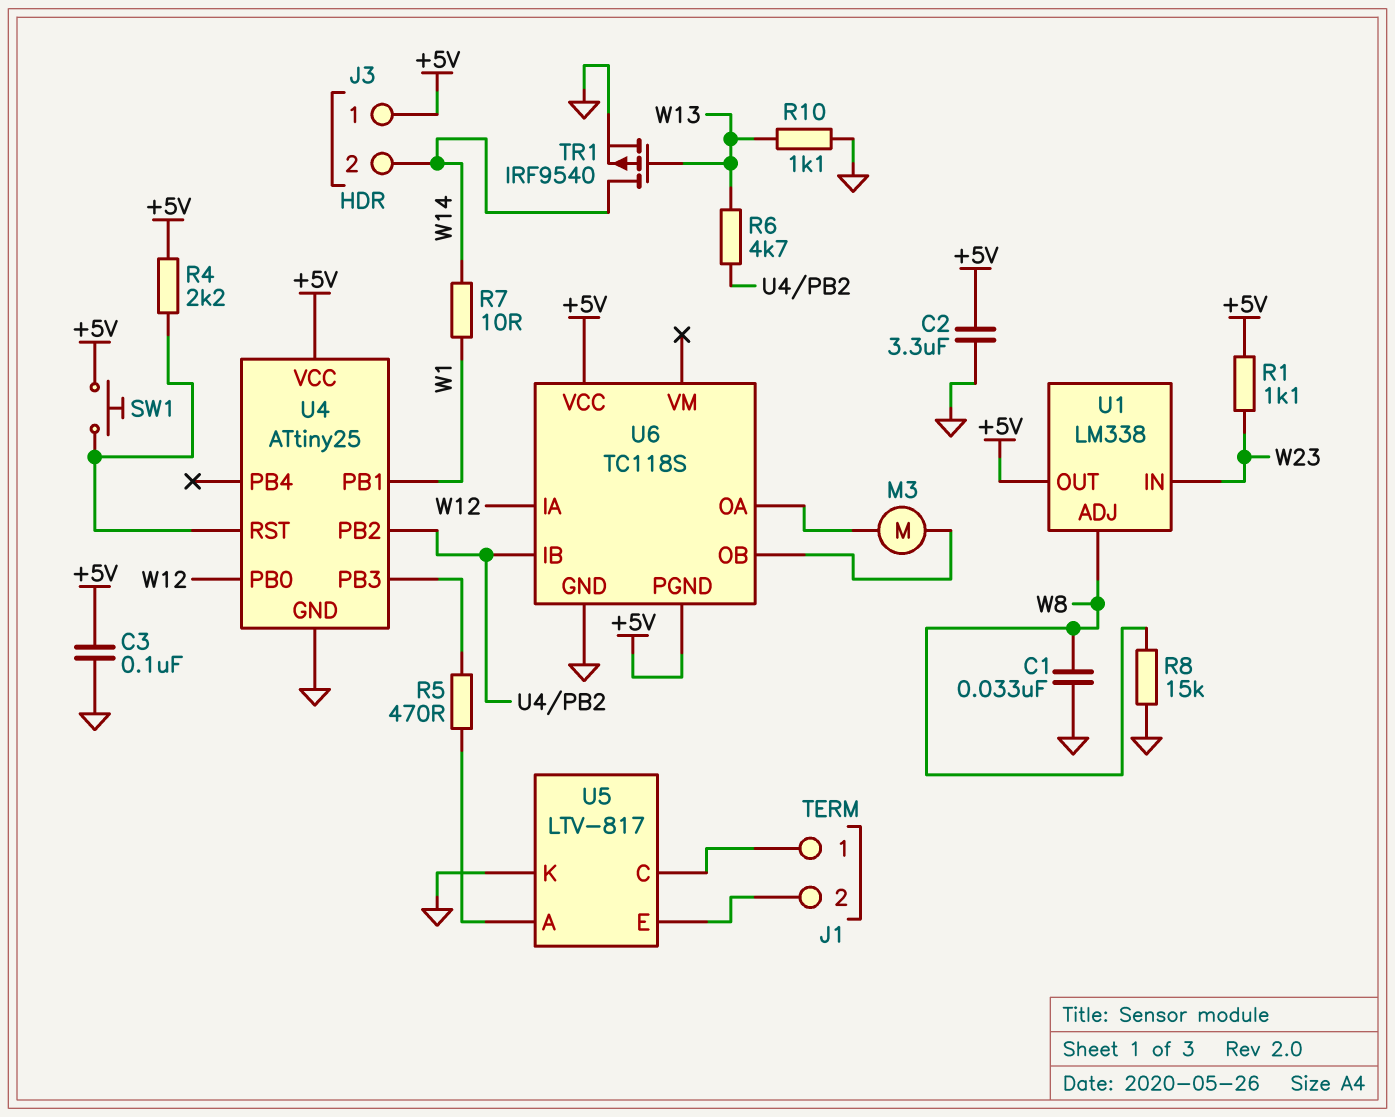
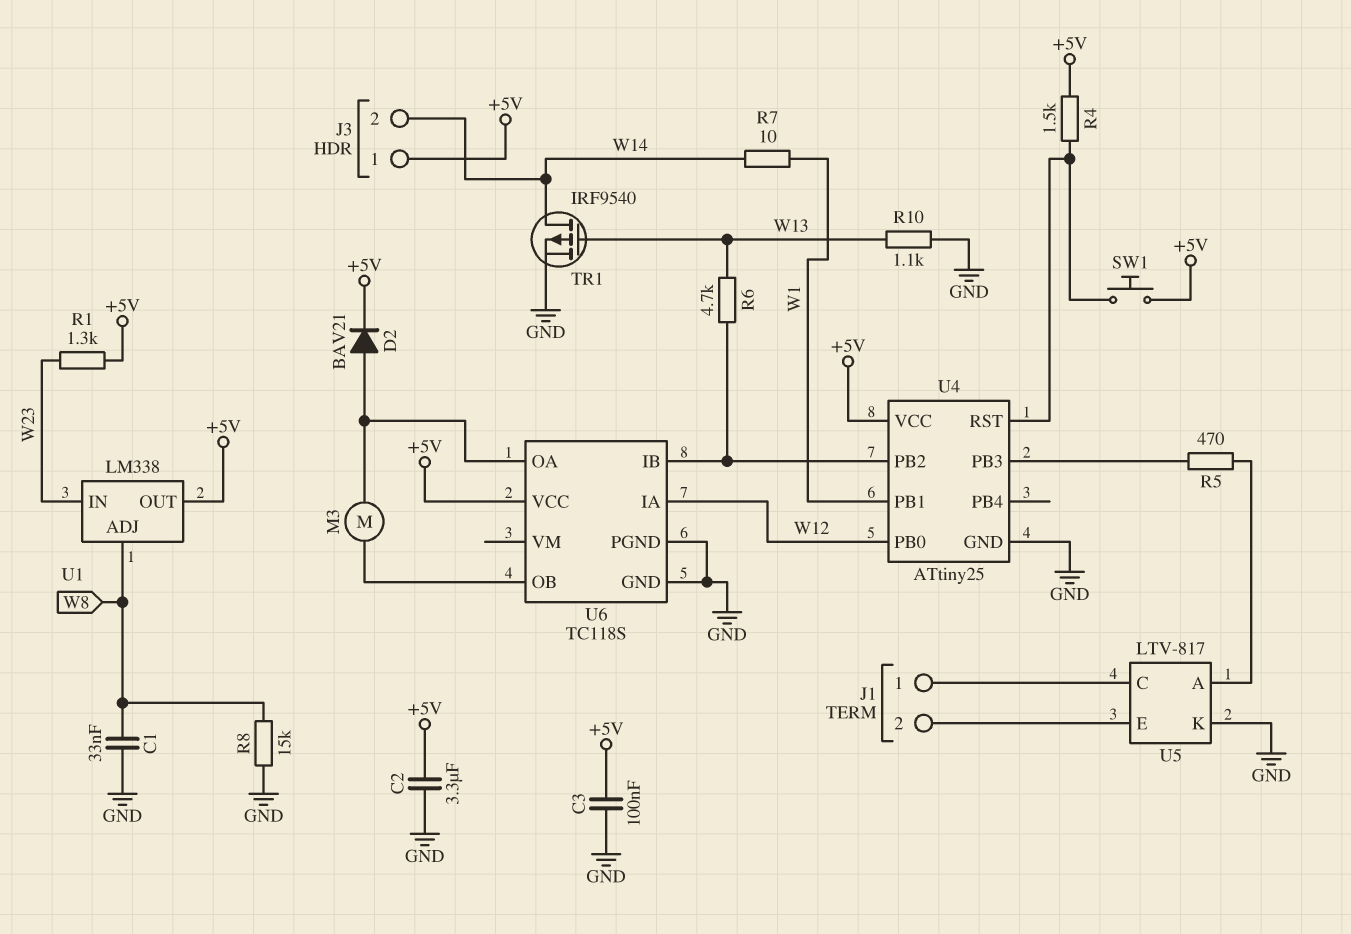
D2: none -> diode BAV21 (A U6/OA, K +5V)
R1: 1.1k (+5V, W23) -> 1.3k (+5V, W23)
R4: 2.2k (+5V, U4/RST) -> 1.5k (+5V, U4/RST)
U6 pin PGND: +5V -> GND

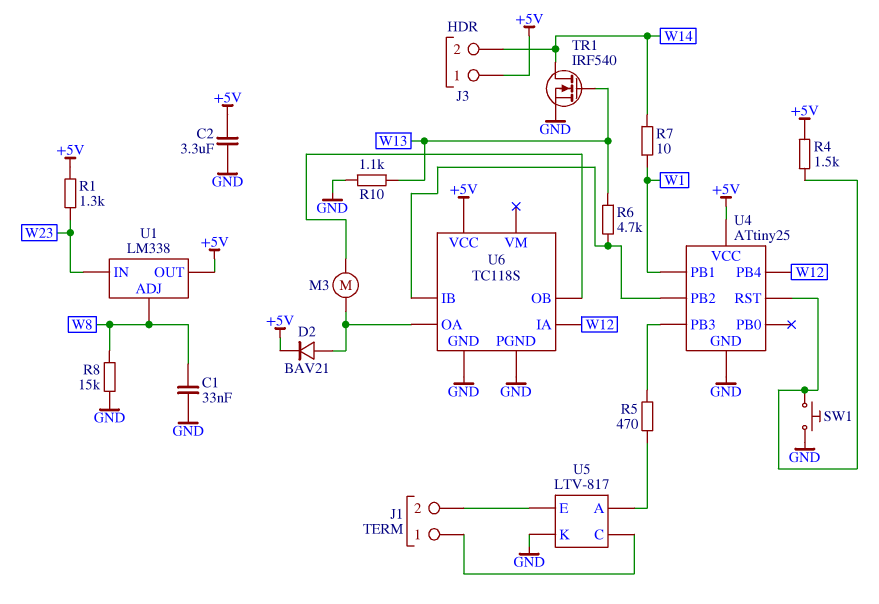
C3: 100nF (+5V, GND) -> none
SW1: button (+5V, U4/RST) -> button (GND, U4/RST)
TR1: PMOS IRF9540 (G W13, D W14, S GND) -> NMOS IRF540 (G W13, D W14, S GND)
U4 pin PB0: W12 -> none
U4 pin PB4: none -> W12

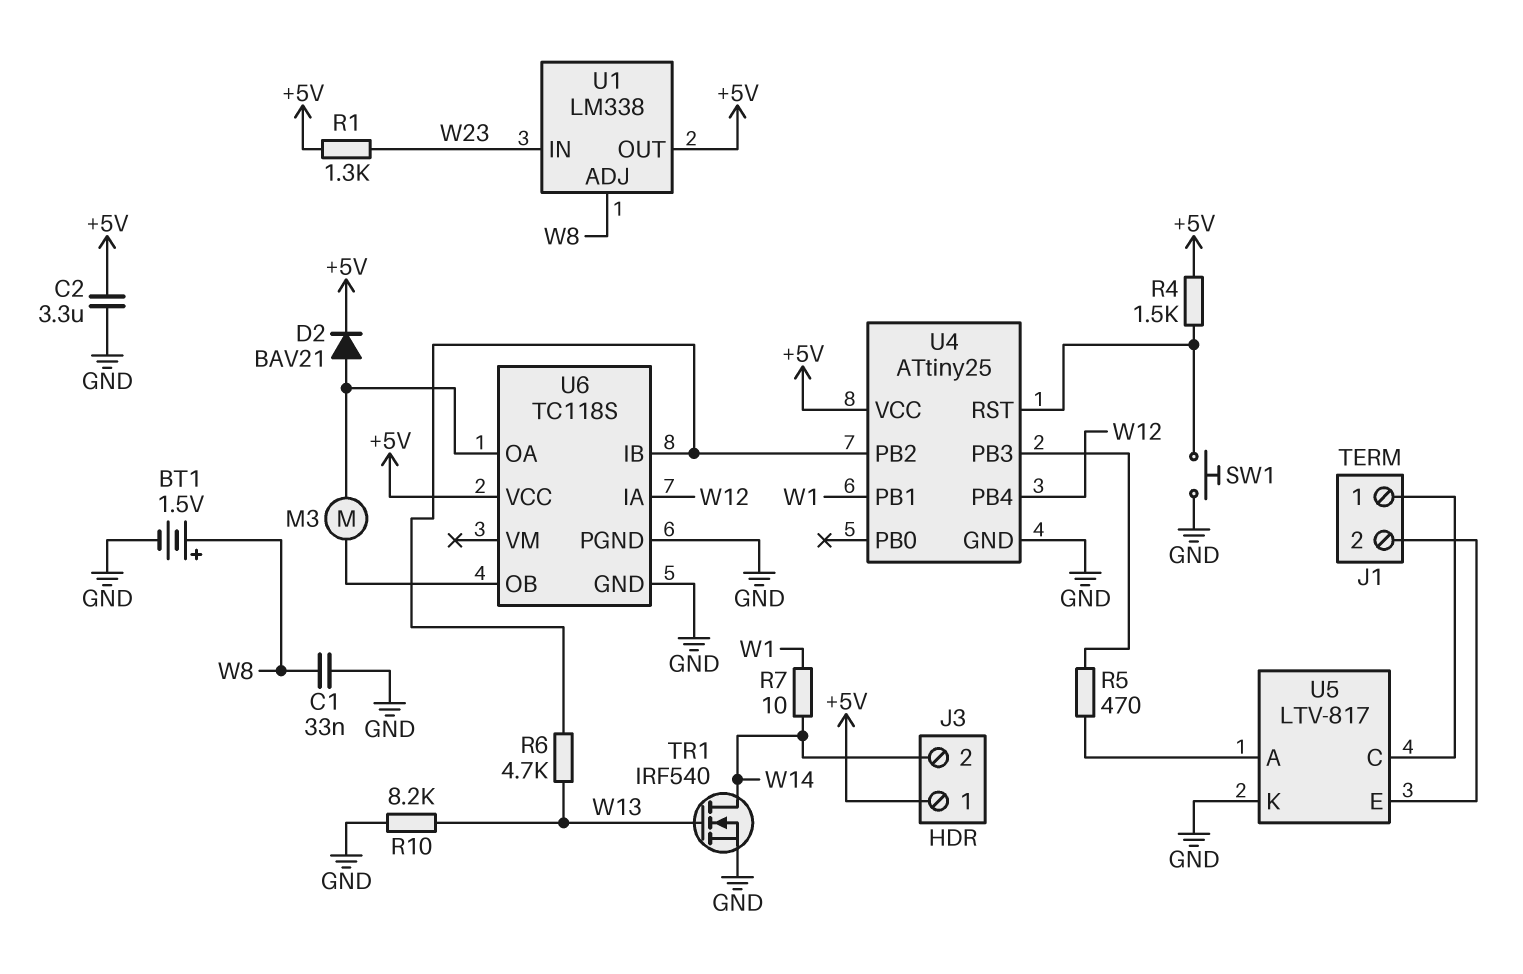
BT1: none -> 1.5V (plus W8, minus GND)
R8: 15k (GND, W8) -> none
R10: 1.1k (GND, W13) -> 8.2k (GND, W13)

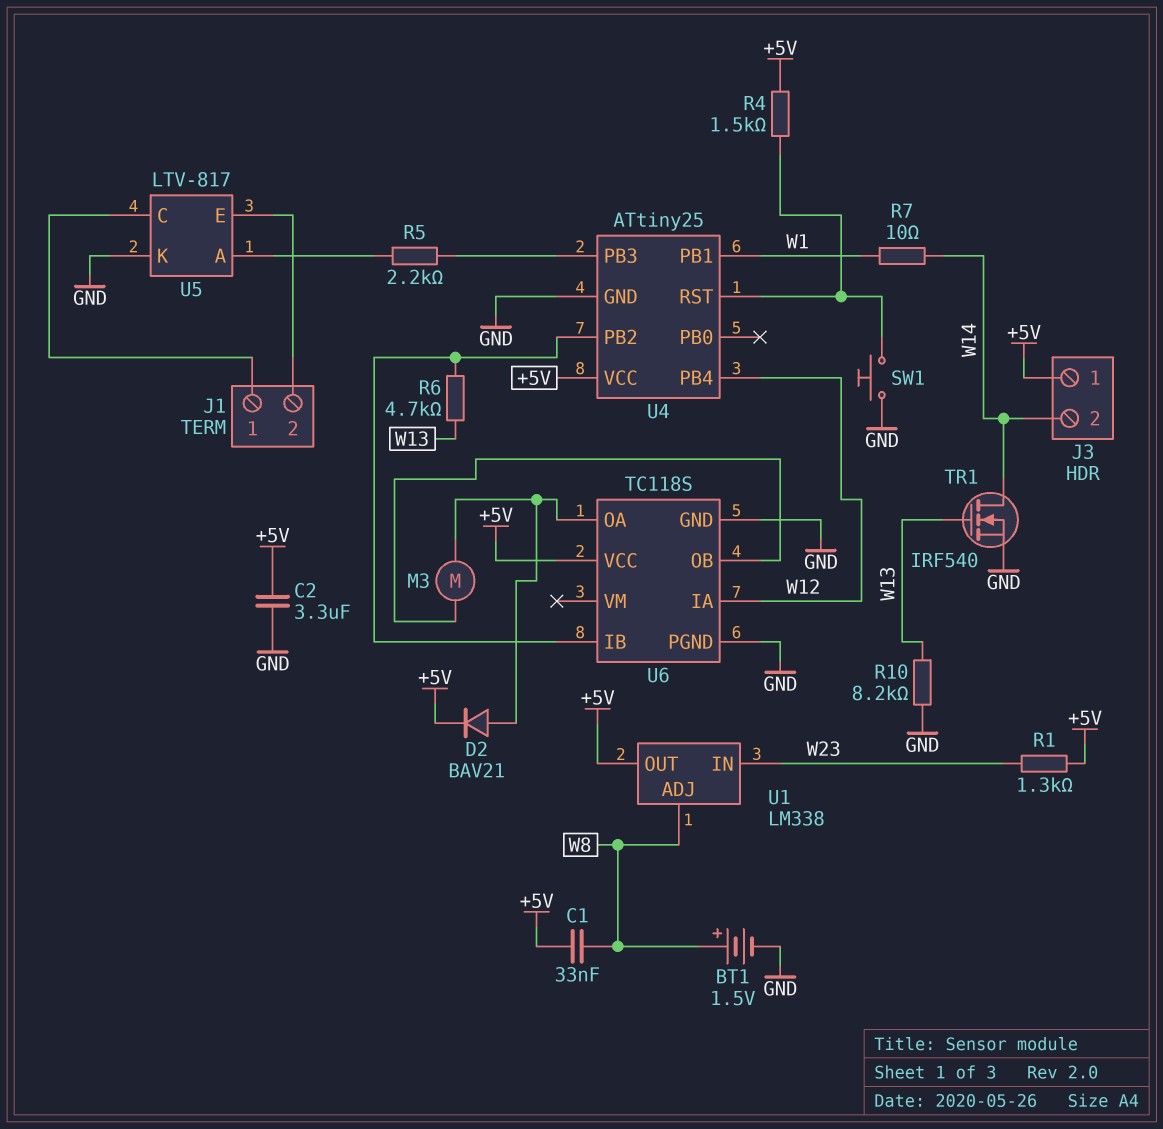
C1: 33nF (GND, W8) -> 33nF (+5V, W8)
R5: 470 (U4/PB3, U5/A) -> 2.2k (U4/PB3, U5/A)

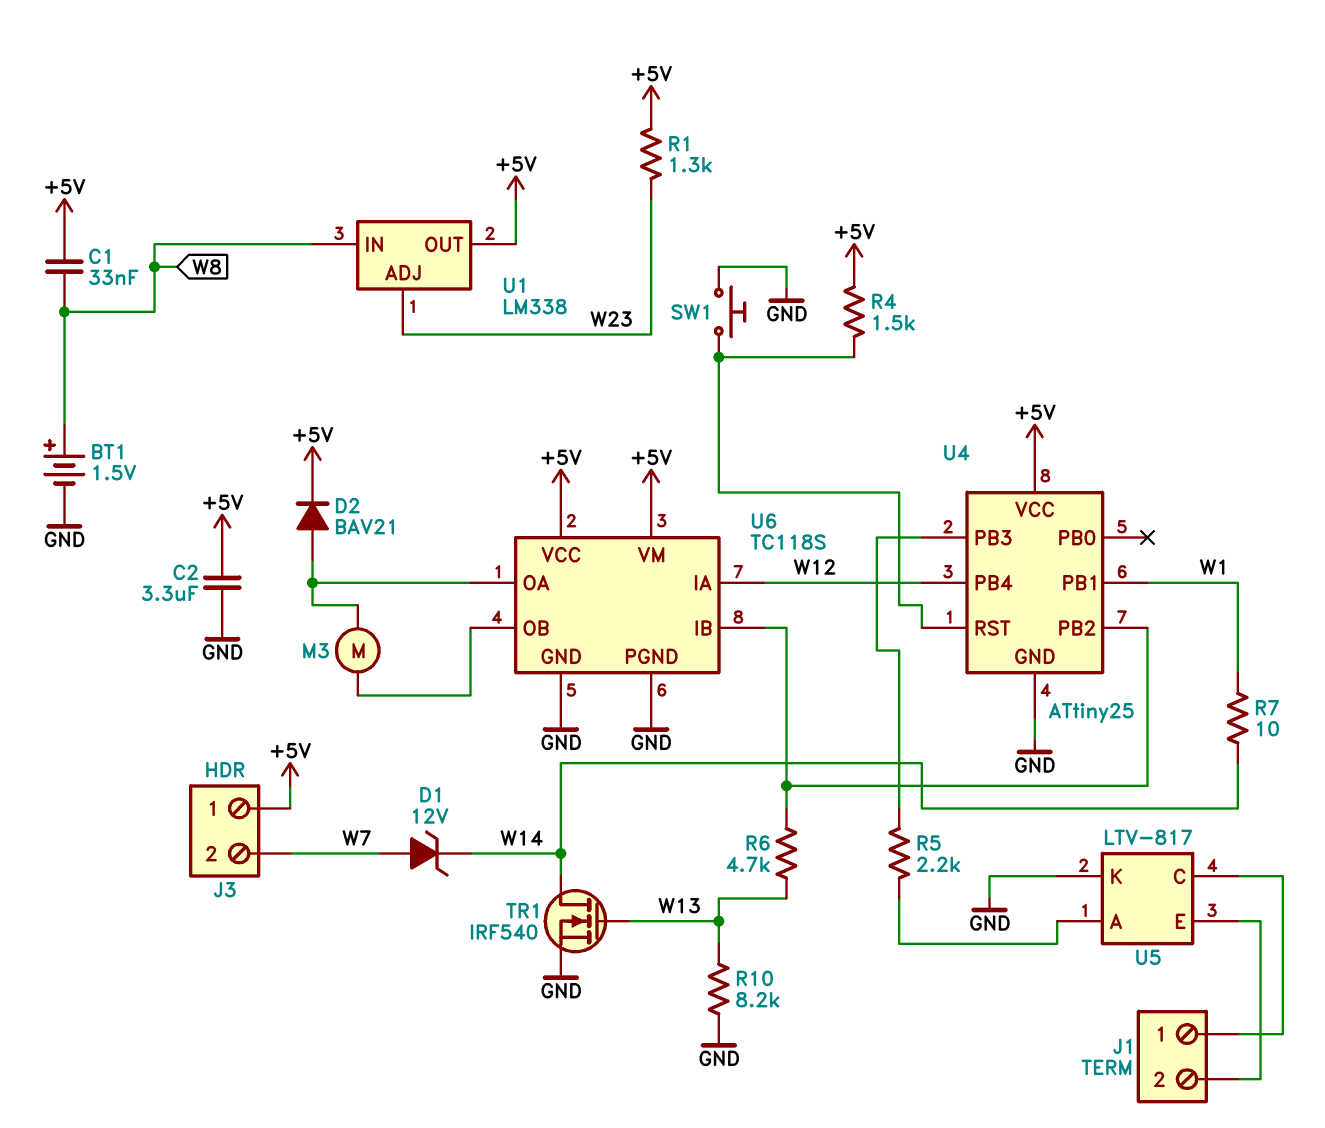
D1: none -> zener 12V (A W7, K W14)
J3 pin 2: W14 -> W7
U1 pin ADJ: W8 -> W23
U1 pin IN: W23 -> W8
U6 pin VM: none -> +5V

